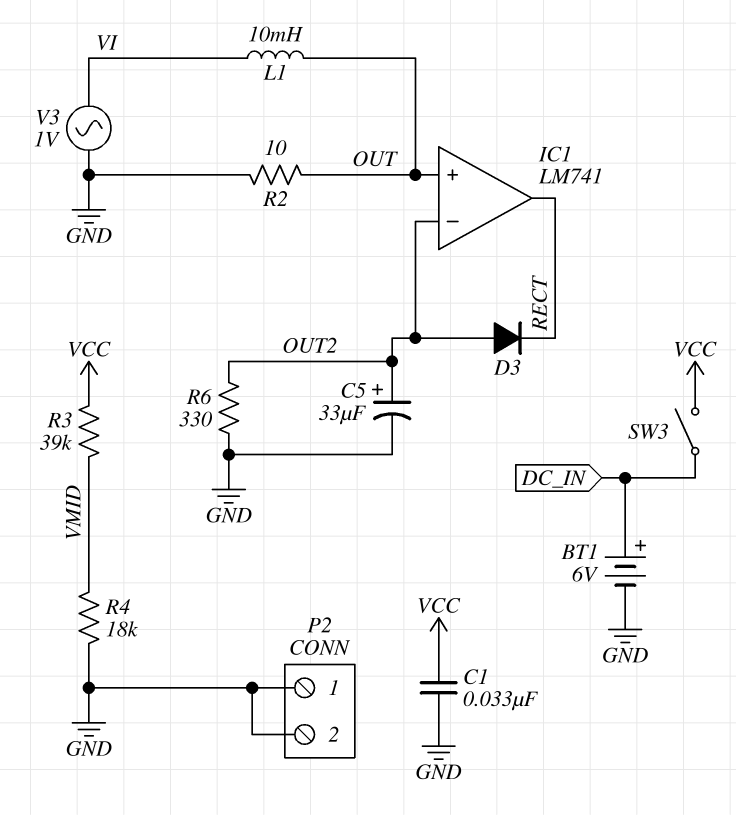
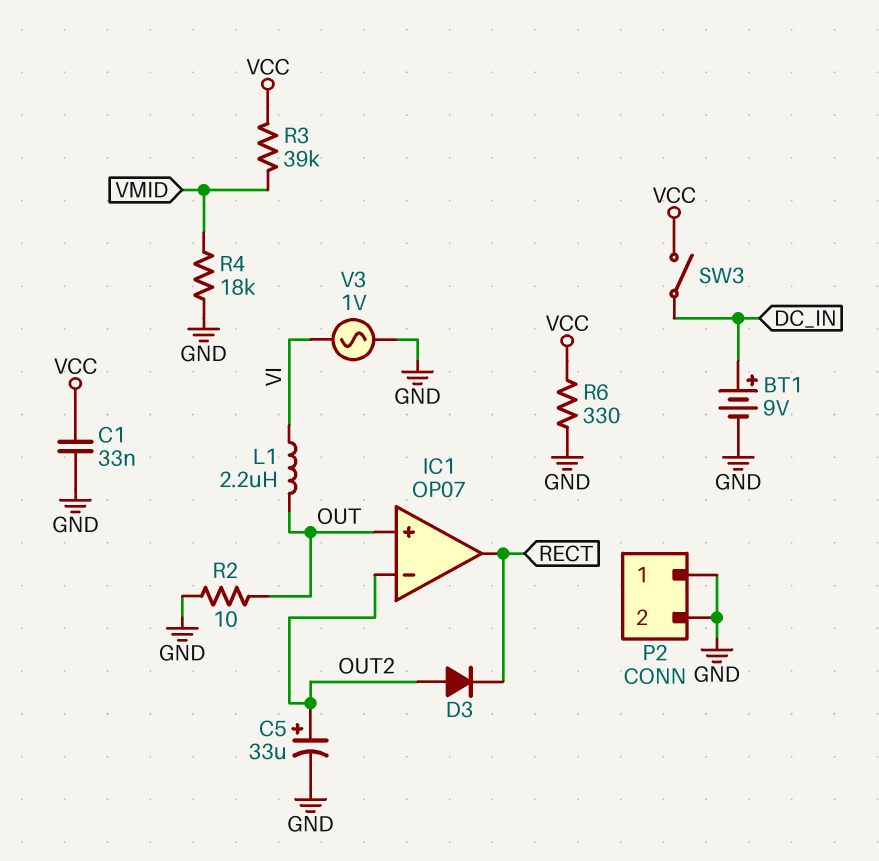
BT1: 6V (plus DC_IN, minus GND) -> 9V (plus DC_IN, minus GND)
IC1: LM741 -> OP07
L1: 10mH (OUT, VI) -> 2.2uH (OUT, VI)
R6: 330 (GND, OUT2) -> 330 (GND, VCC)

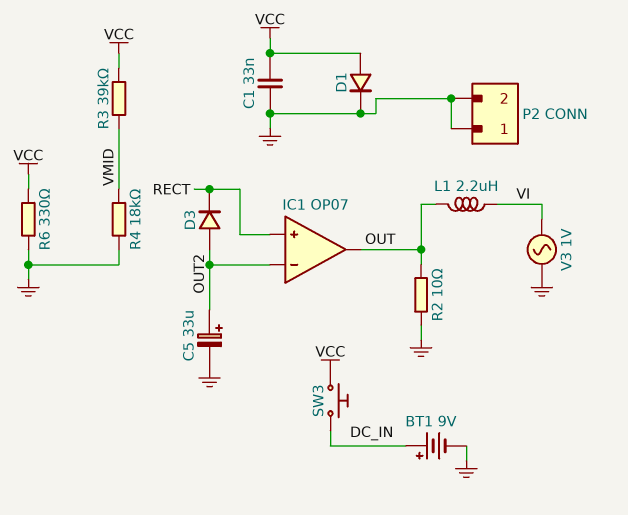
D1: none -> diode (A VCC, K GND)
IC1 pin in+: OUT -> RECT
IC1 pin out: RECT -> OUT
SW3: switch (DC_IN, VCC) -> button (DC_IN, VCC)

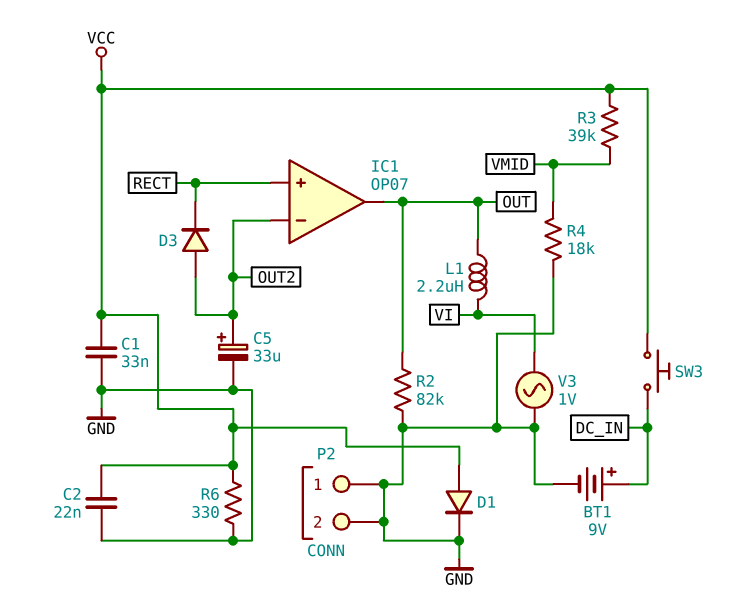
C2: none -> 22nF (GND, VCC)
R2: 10 (GND, OUT) -> 82k (GND, OUT)

